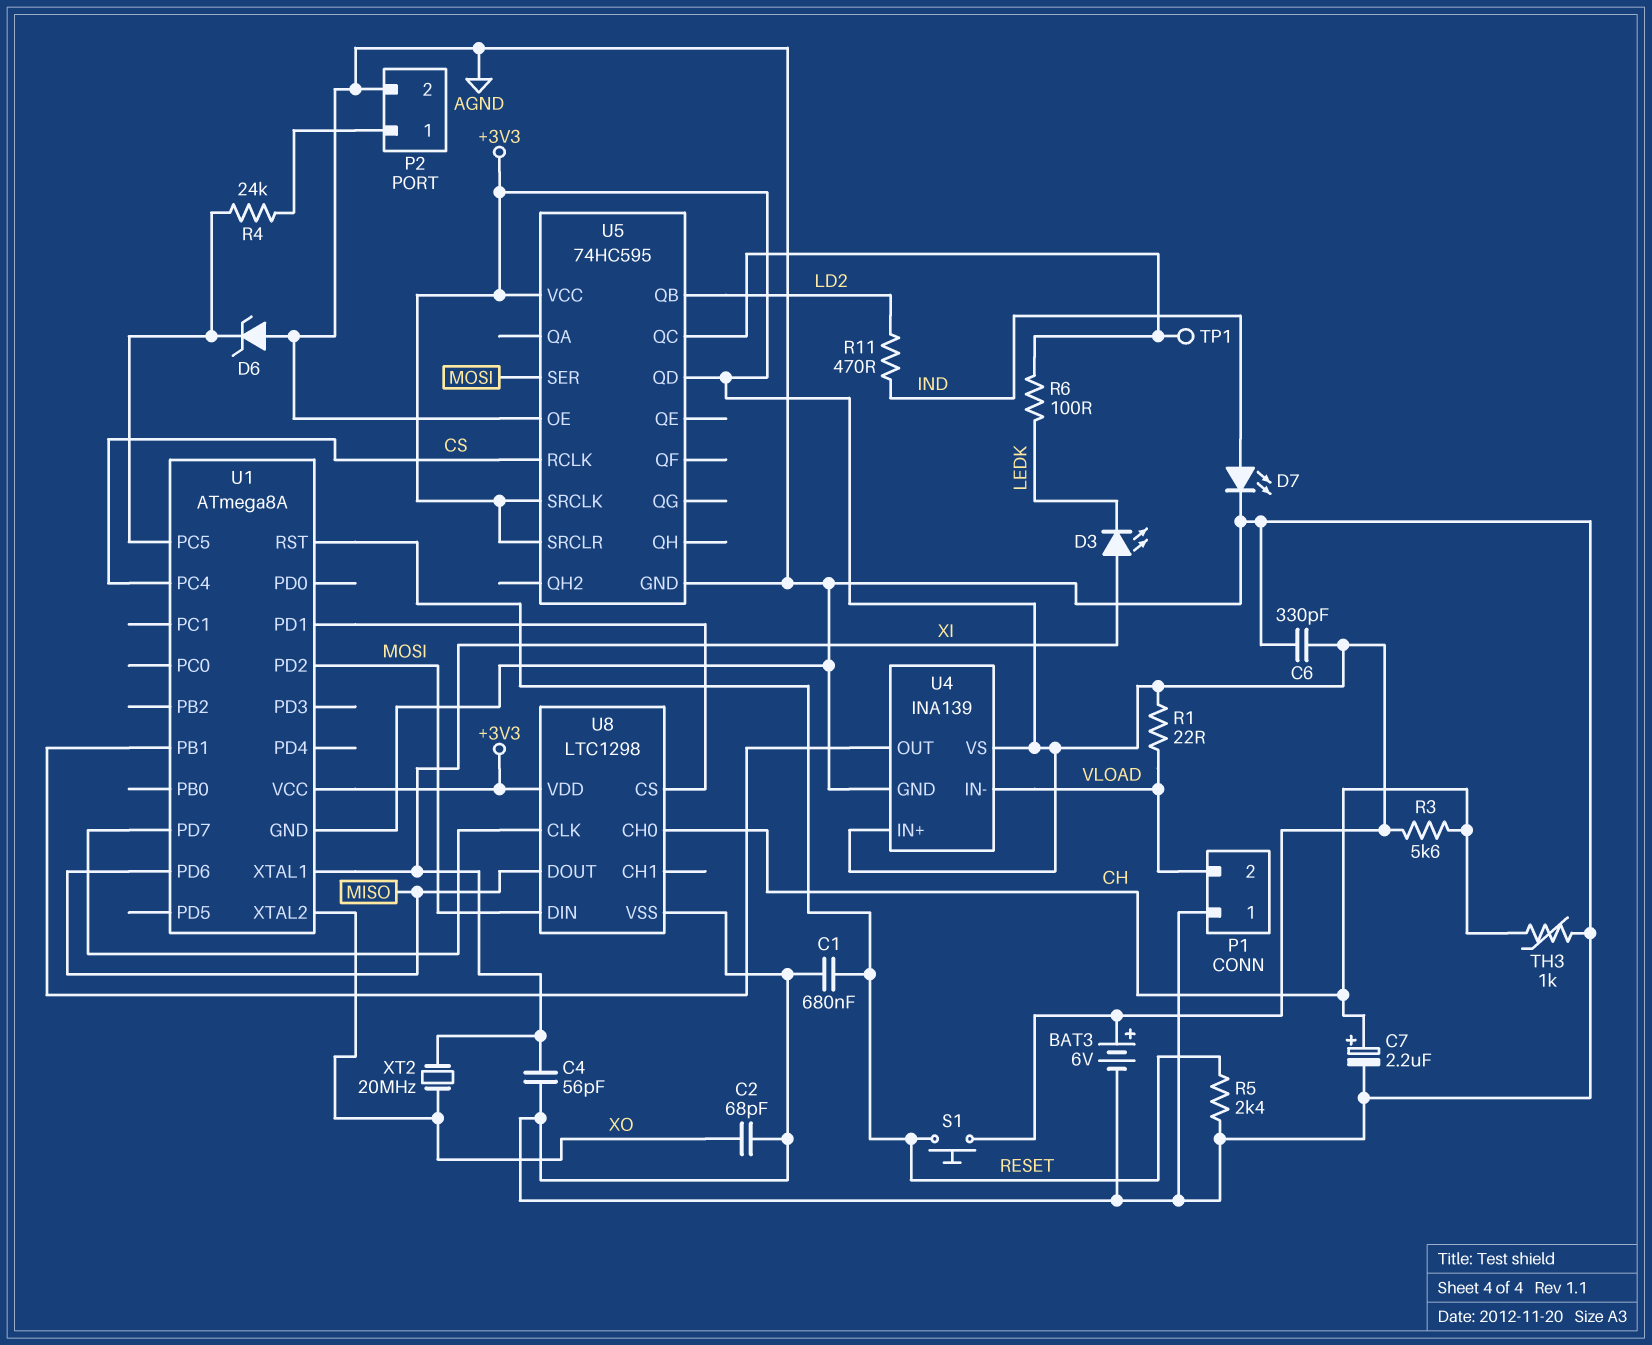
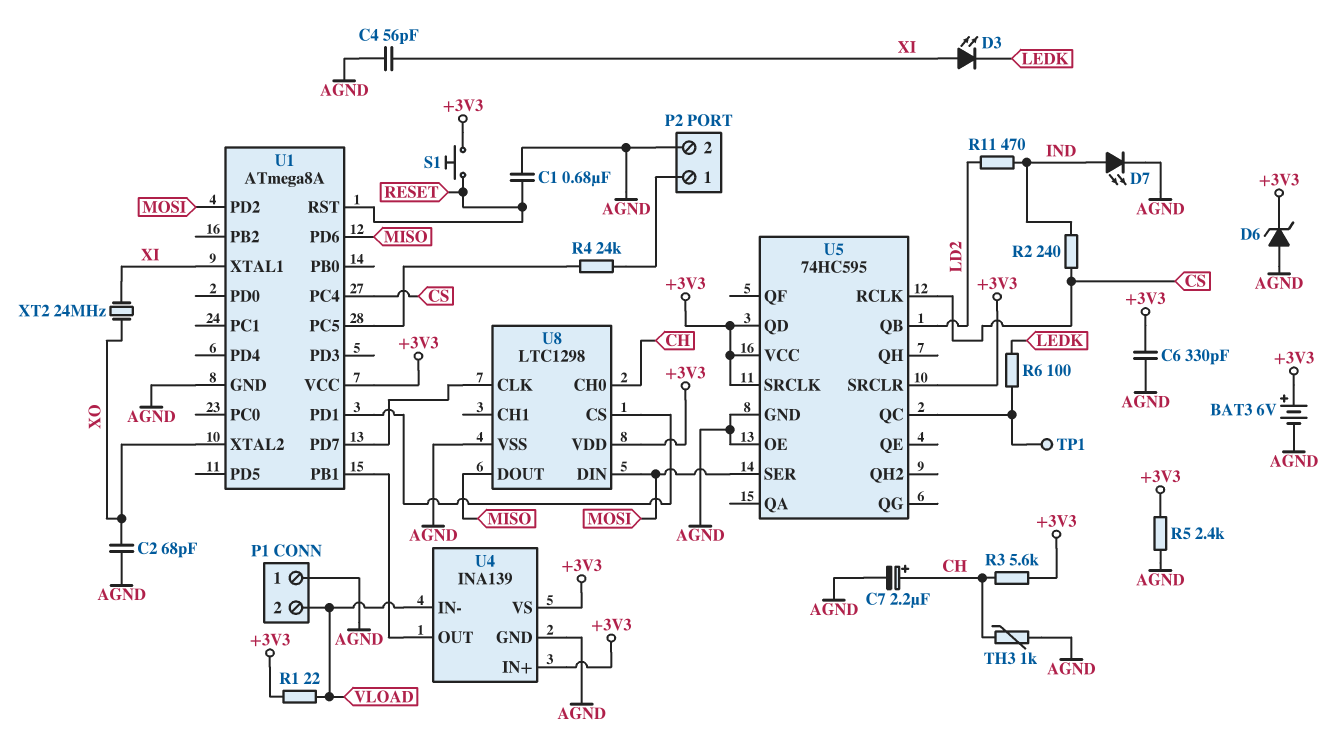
D6: zener (A AGND, K U1/PC5) -> zener (A AGND, K +3V3)
R2: none -> 240 (CS, IND)
R5: 2.4k (AGND, RESET) -> 2.4k (+3V3, AGND)
XT2: 20MHz (XI, XO) -> 24MHz (XI, XO)

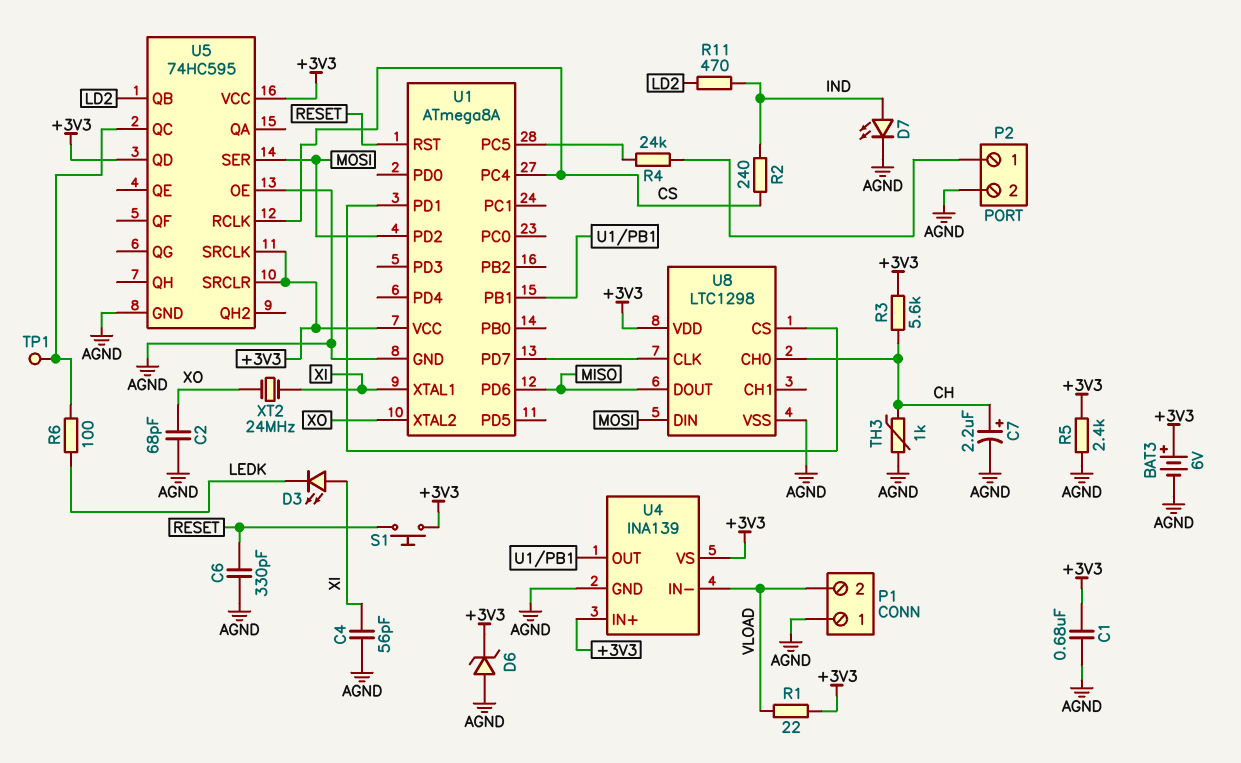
C1: 680nF (AGND, RESET) -> 680nF (+3V3, AGND)
C6: 330pF (+3V3, AGND) -> 330pF (AGND, RESET)

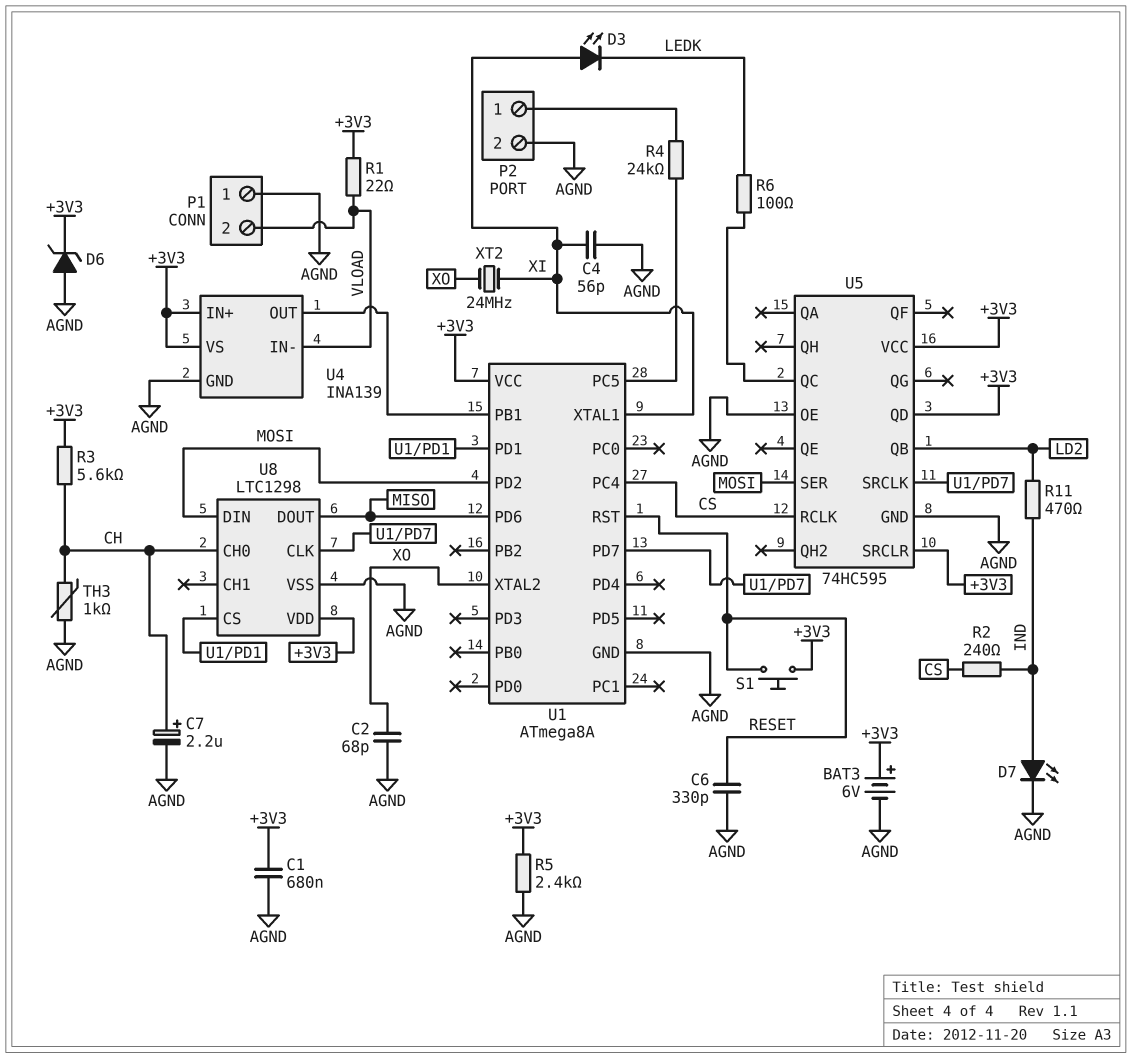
TP1: test point (U5/QC) -> none
U5 pin SRCLK: +3V3 -> U1/PD7

